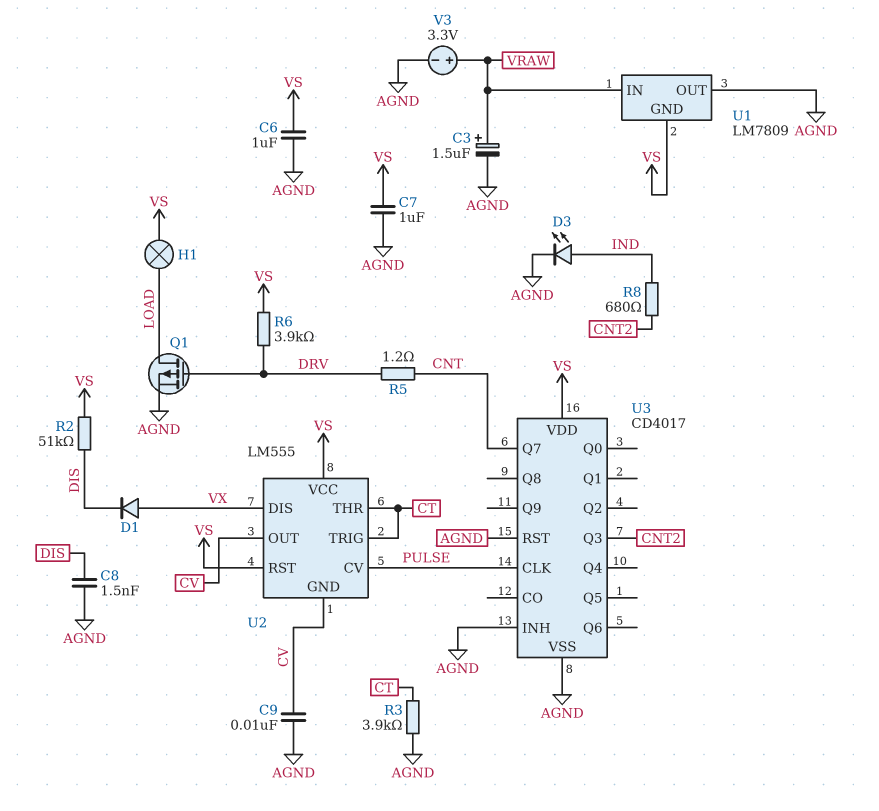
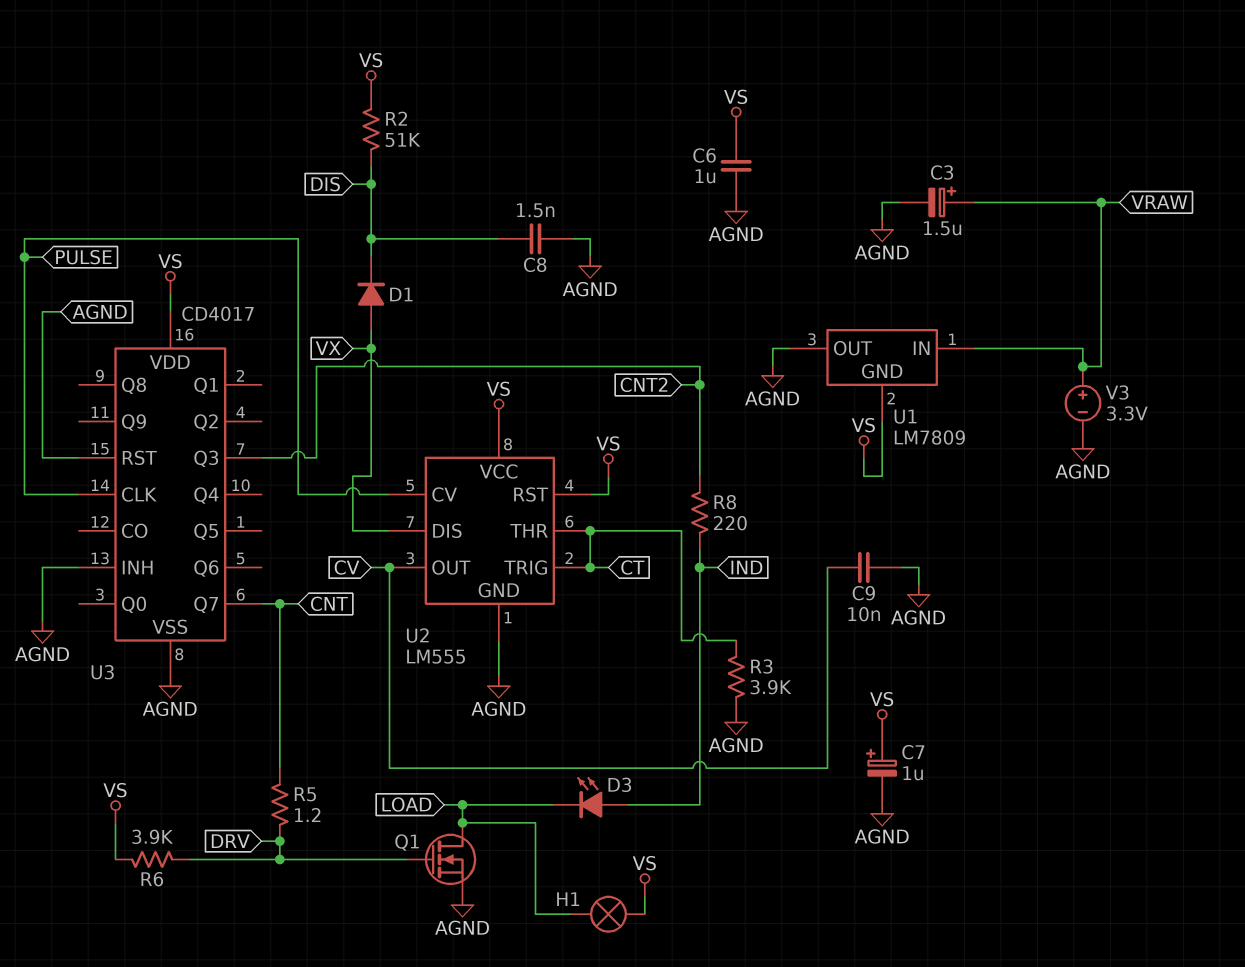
C7: 1uF (AGND, VS) -> 1uF (plus VS, minus AGND)
D3: LED (A IND, K AGND) -> LED (A IND, K LOAD)
Q1: PMOS (G DRV, D LOAD, S AGND) -> NMOS (G DRV, D LOAD, S AGND)
R8: 680 (CNT2, IND) -> 220 (CNT2, IND)
U2 pin GND: CV -> AGND

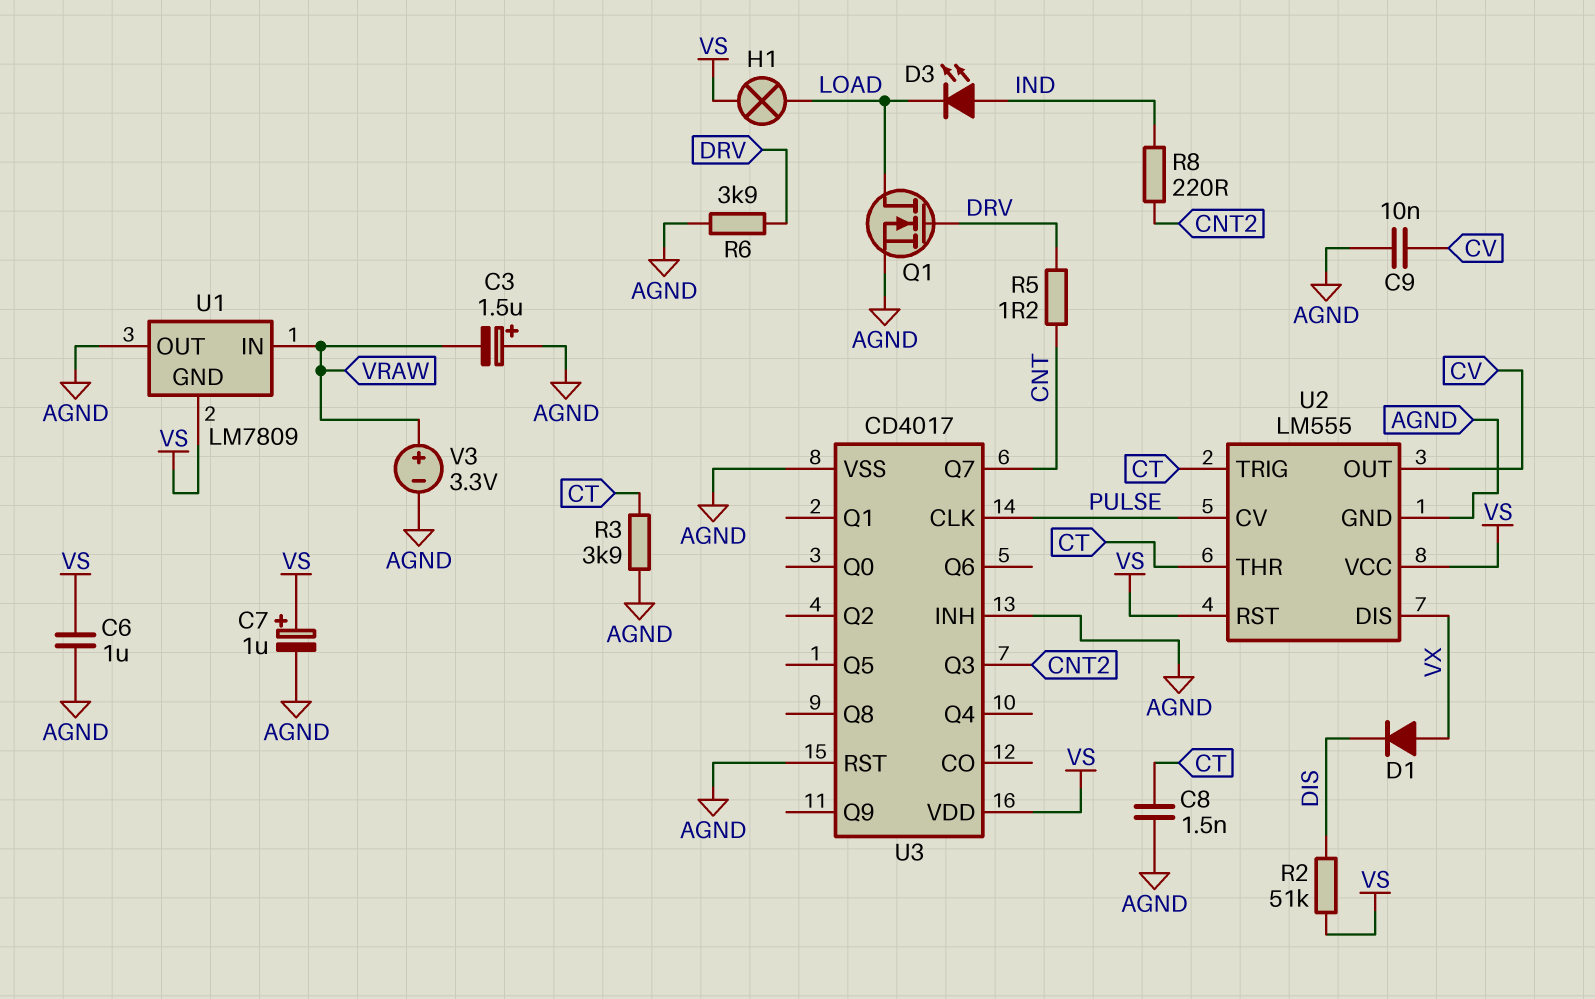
C3: 1.5uF (plus VRAW, minus AGND) -> 1.5uF (plus AGND, minus VRAW)
C8: 1.5nF (AGND, DIS) -> 1.5nF (AGND, CT)
R6: 3.9k (DRV, VS) -> 3.9k (AGND, DRV)

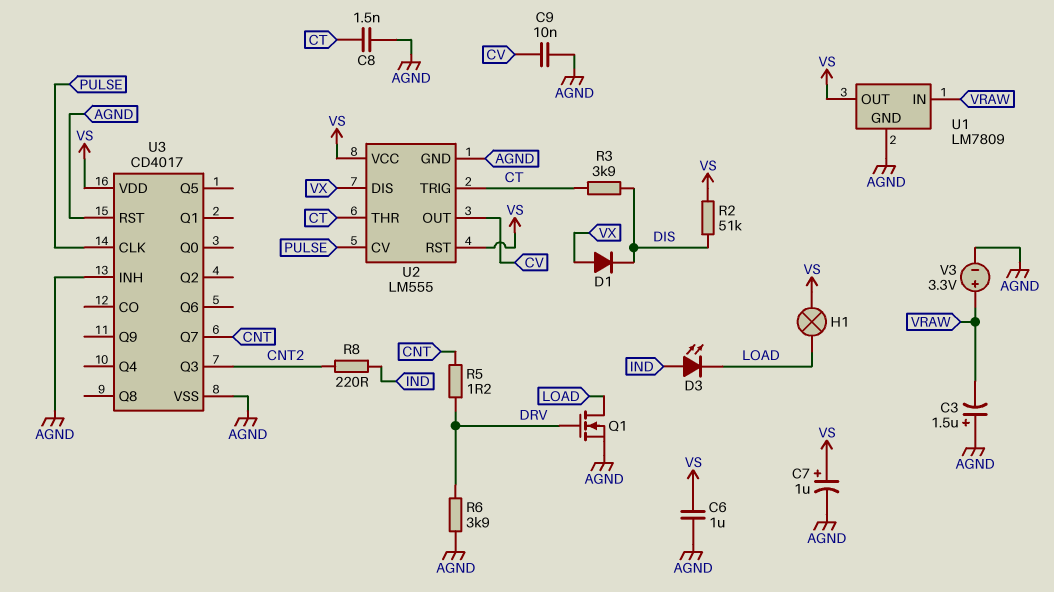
R3: 3.9k (AGND, CT) -> 3.9k (CT, DIS)
U1 pin GND: VS -> AGND
U1 pin OUT: AGND -> VS

